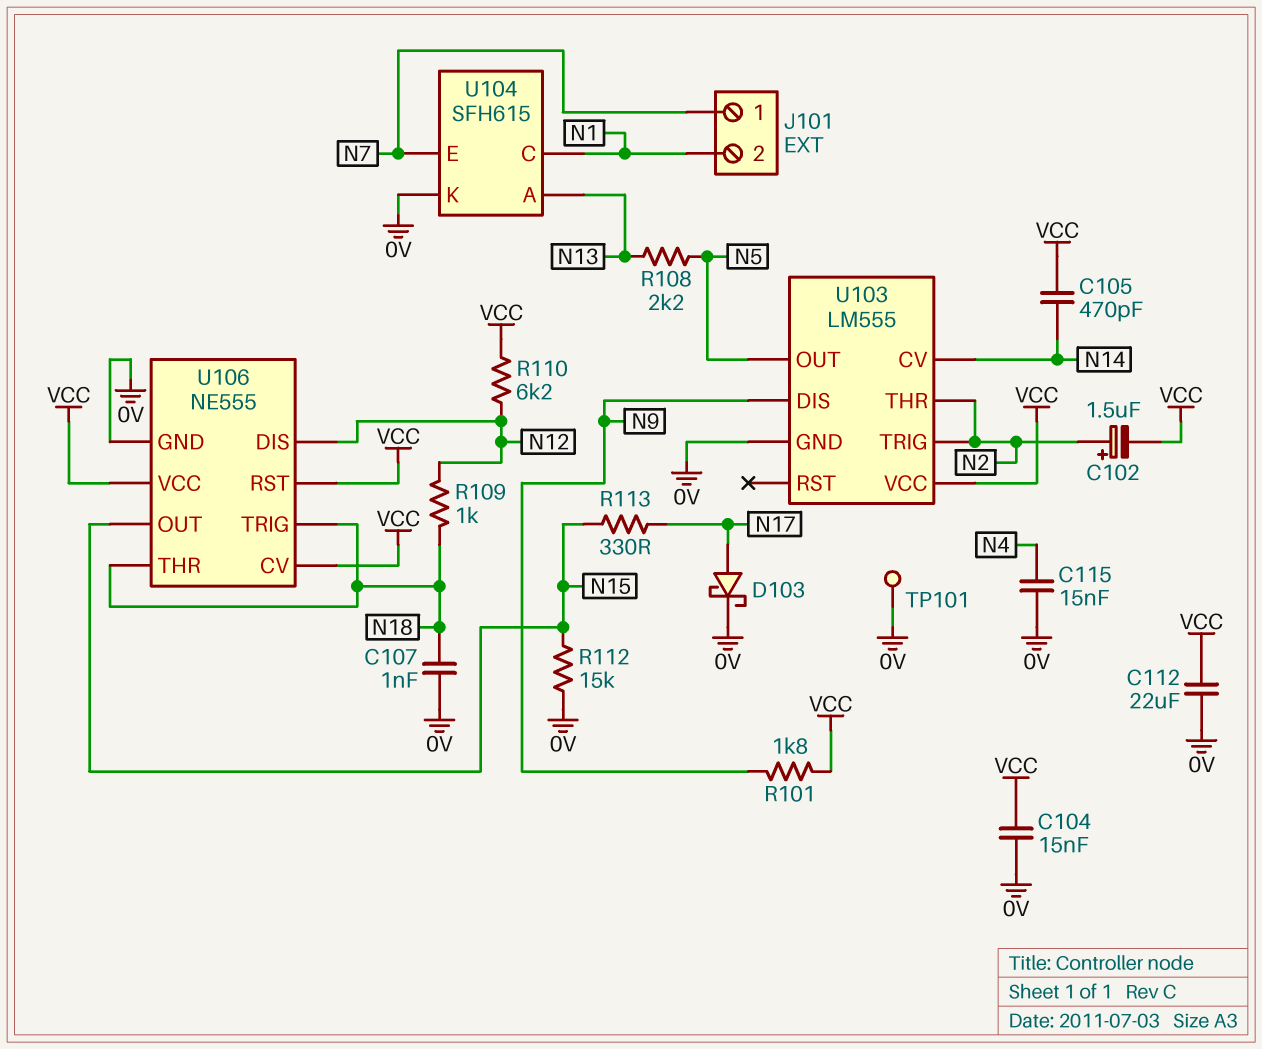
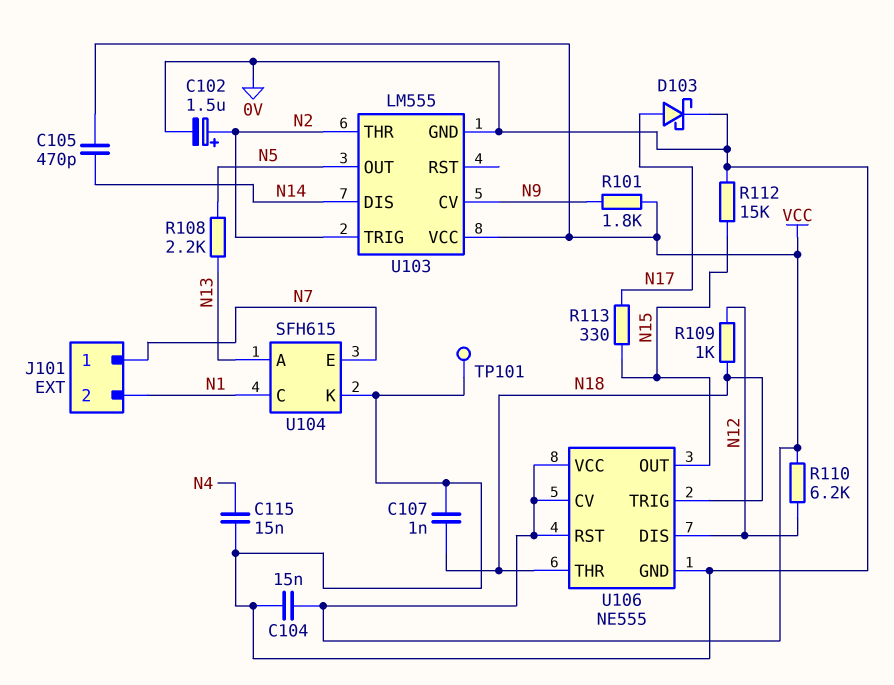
C102: 1.5uF (plus N2, minus VCC) -> 1.5uF (plus N2, minus 0V)
C112: 22uF (0V, VCC) -> none
U103 pin CV: N14 -> N9
U103 pin DIS: N9 -> N14

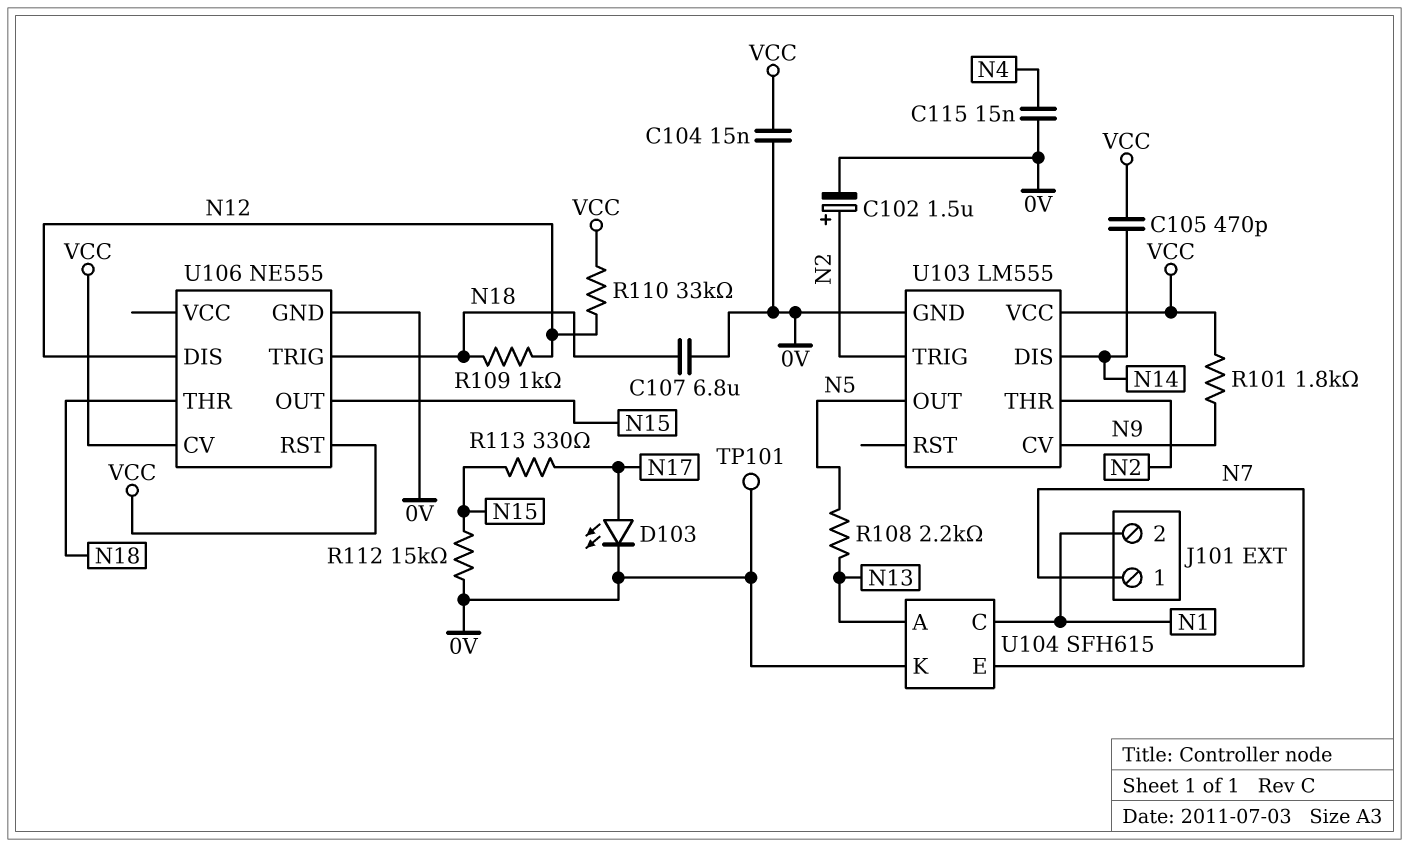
C107: 1nF (0V, N18) -> 6.8uF (0V, N18)
D103: schottky (A N17, K 0V) -> LED (A N17, K 0V)
R110: 6.2k (N12, VCC) -> 33k (N12, VCC)
U106 pin VCC: VCC -> none

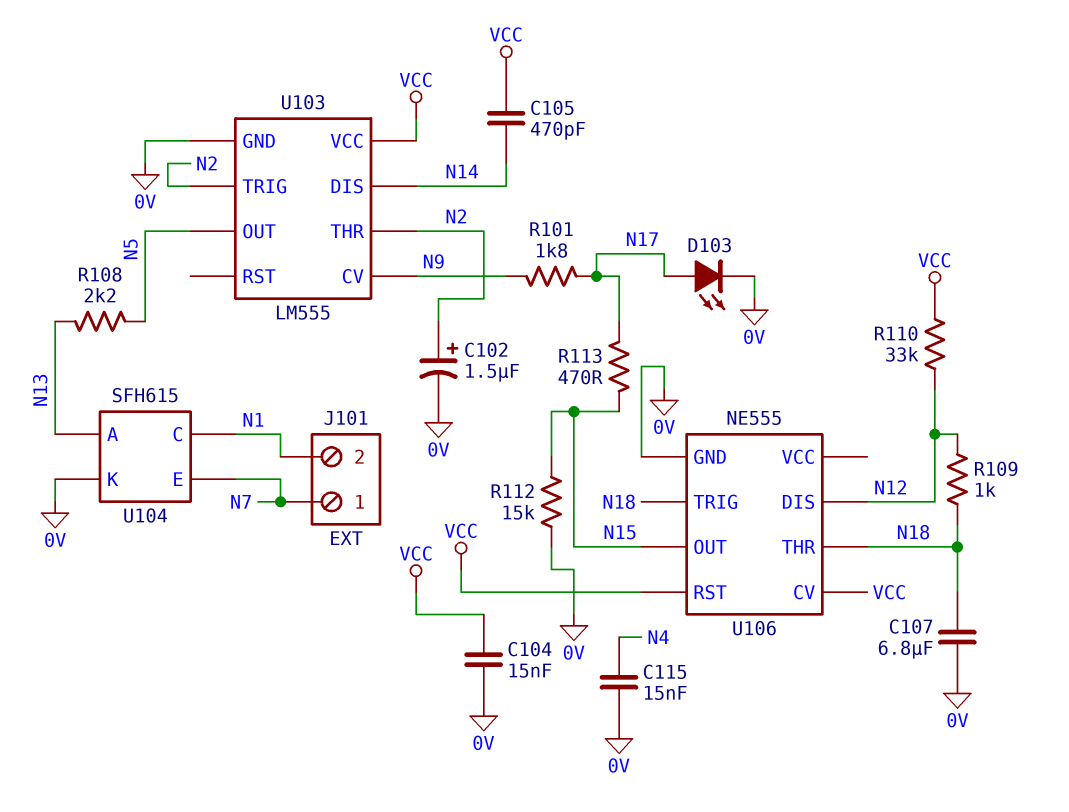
R101: 1.8k (N9, VCC) -> 1.8k (N9, N17)
R113: 330 (N15, N17) -> 470 (N15, N17)
TP101: test point (0V) -> none

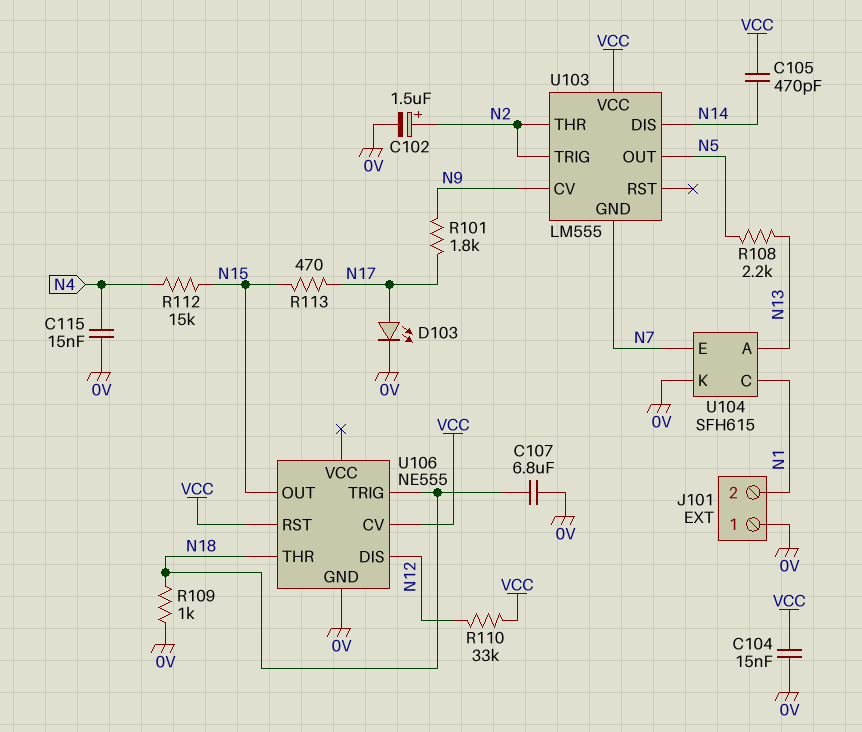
J101 pin 1: N7 -> 0V
R109: 1k (N12, N18) -> 1k (0V, N18)
R112: 15k (0V, N15) -> 15k (N4, N15)
U103 pin GND: 0V -> N7

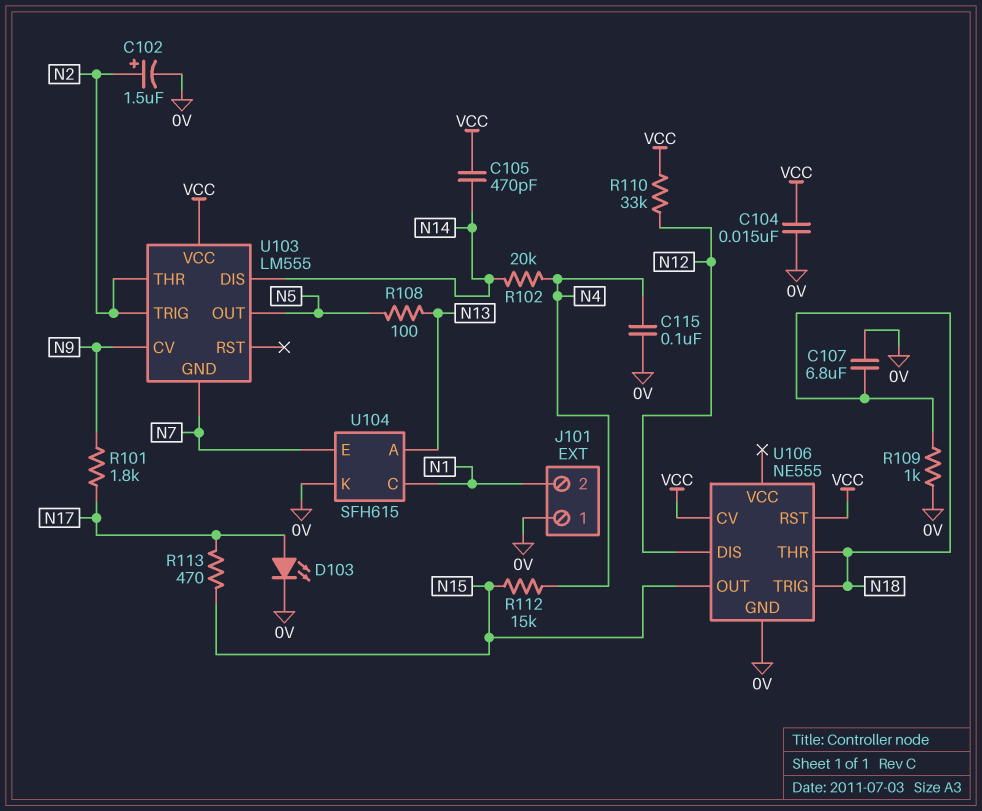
C115: 15nF (0V, N4) -> 100nF (0V, N4)
R102: none -> 20k (N4, N14)
R108: 2.2k (N5, N13) -> 100 (N5, N13)

